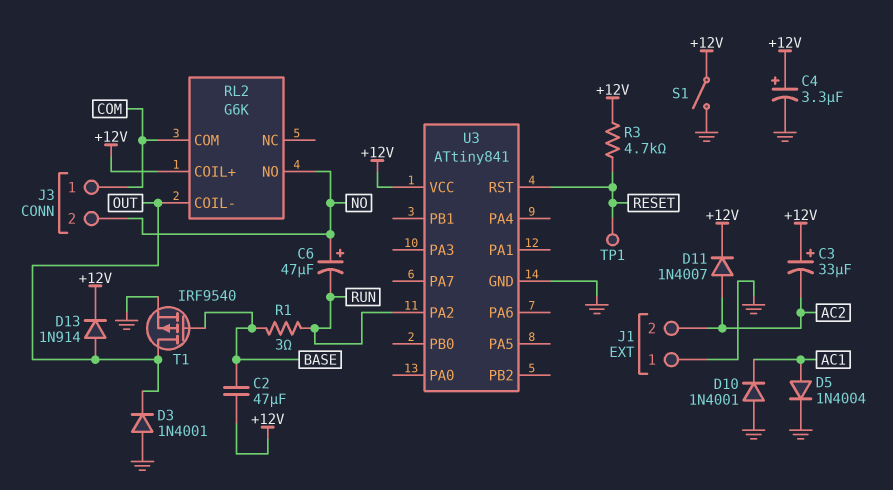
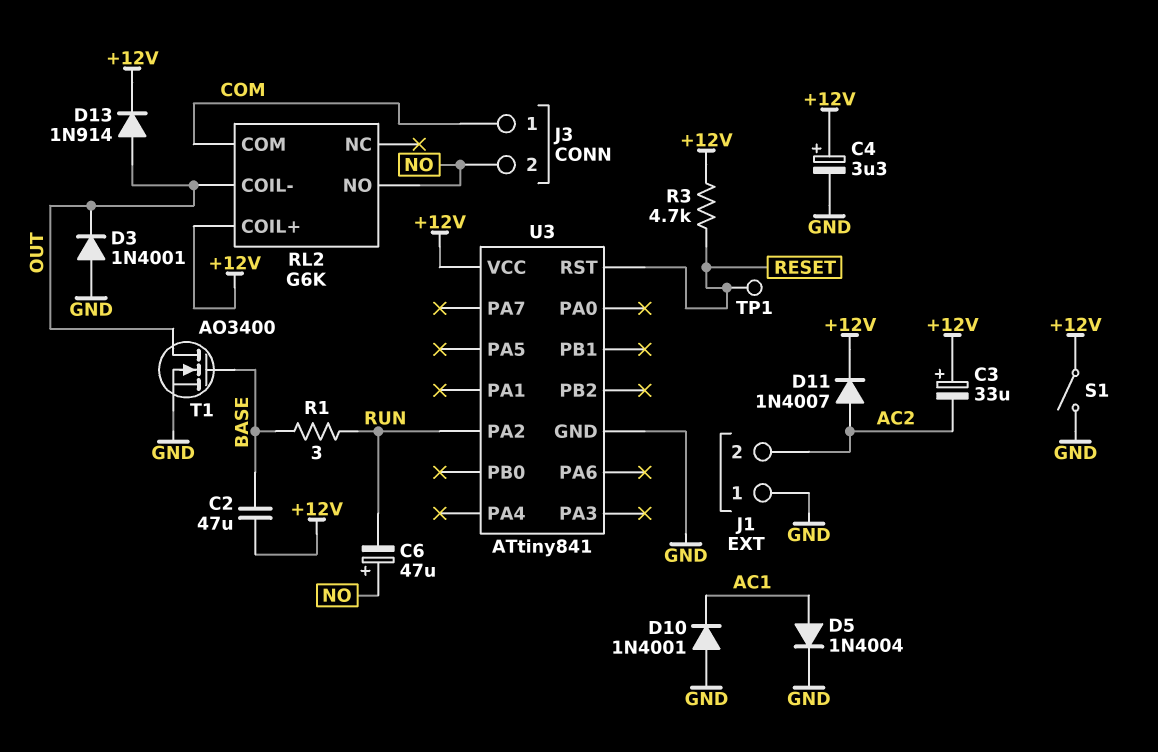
T1: PMOS IRF9540 (G BASE, D OUT, S GND) -> NMOS AO3400 (G BASE, D OUT, S GND)

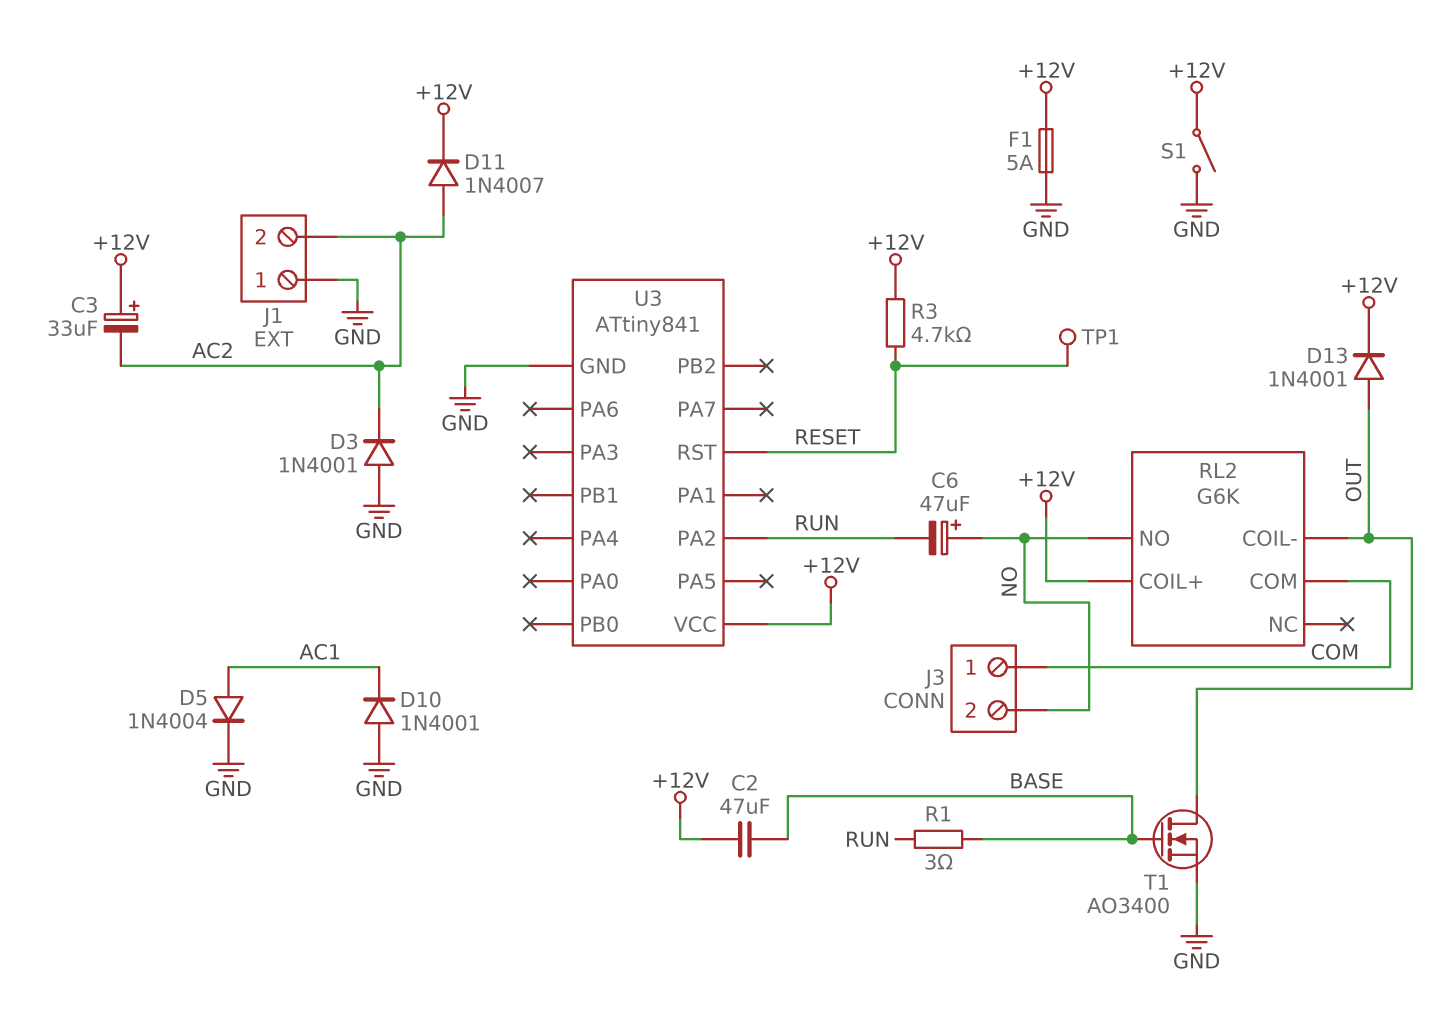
C4: 3.3uF (plus +12V, minus GND) -> none
D3: diode 1N4001 (A GND, K OUT) -> diode 1N4001 (A GND, K AC2)
D13: diode 1N914 (A OUT, K +12V) -> diode 1N4001 (A OUT, K +12V)
F1: none -> 5A (+12V, GND)

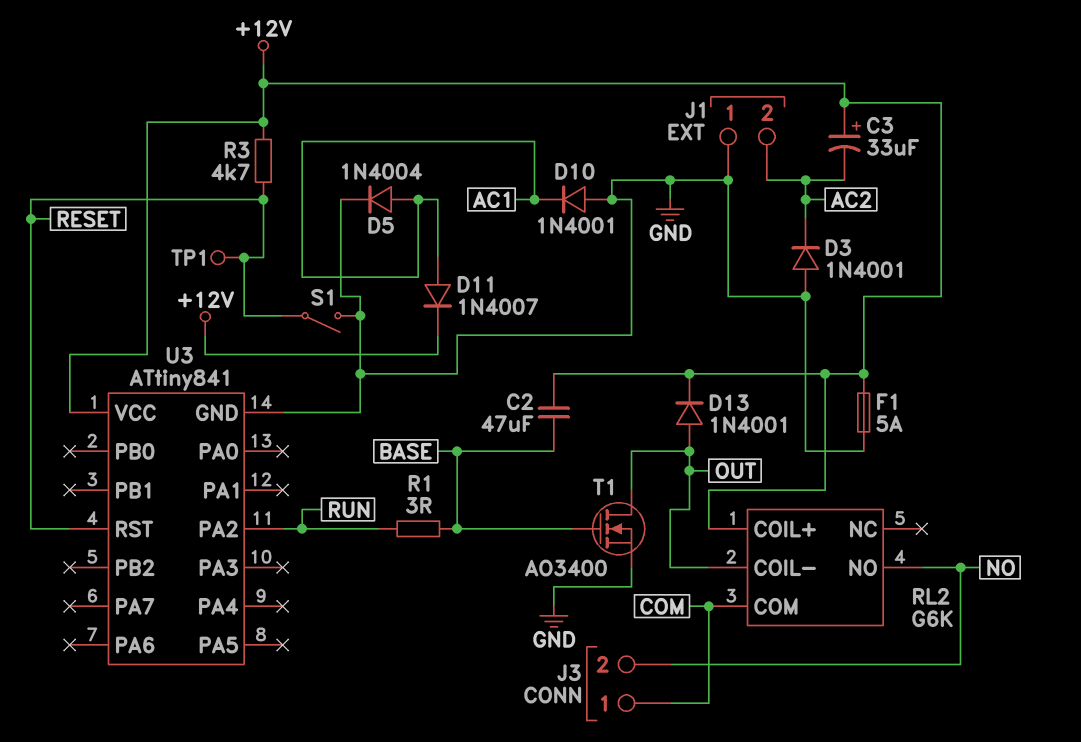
C6: 47uF (plus NO, minus RUN) -> none
D11: diode 1N4007 (A AC2, K +12V) -> diode 1N4007 (A AC1, K +12V)
S1: switch (+12V, GND) -> switch (GND, RESET)

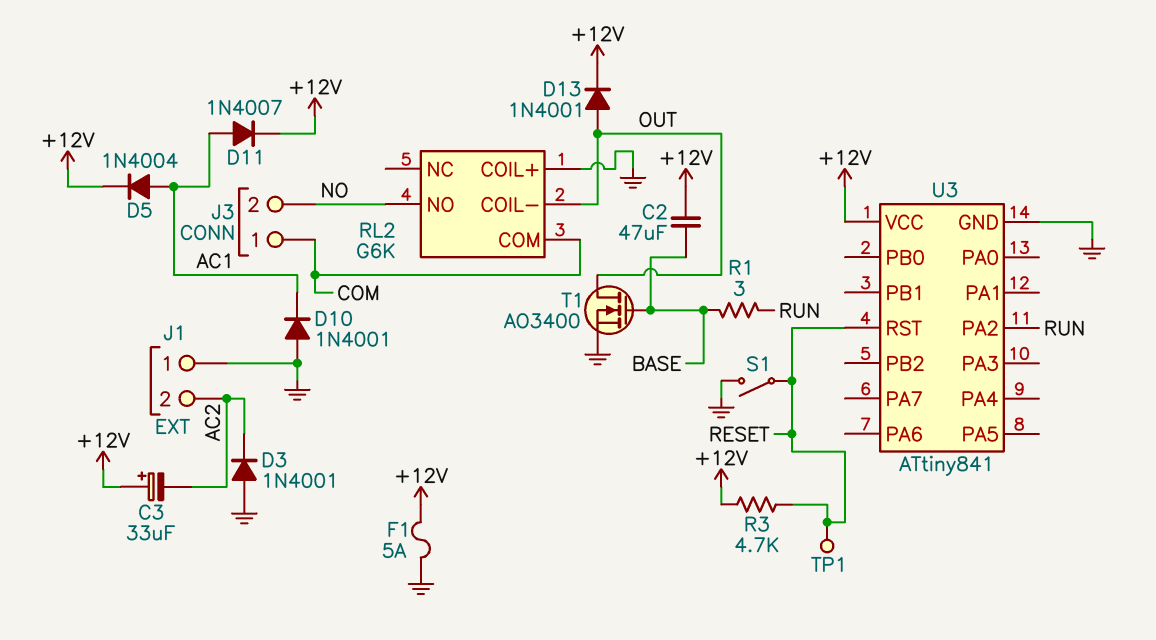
D5: diode 1N4004 (A AC1, K GND) -> diode 1N4004 (A AC1, K +12V)
RL2 pin COIL+: +12V -> GND

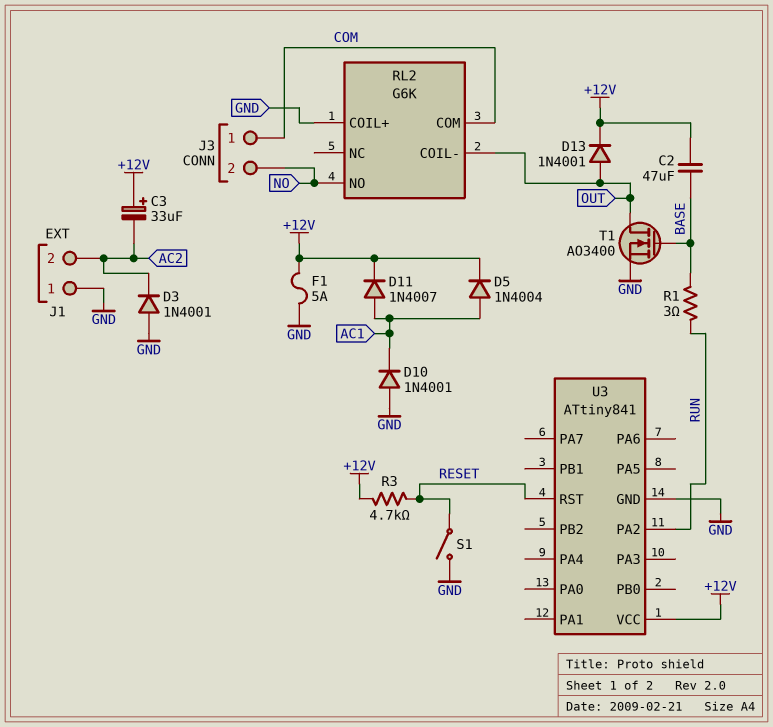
TP1: test point (RESET) -> none

